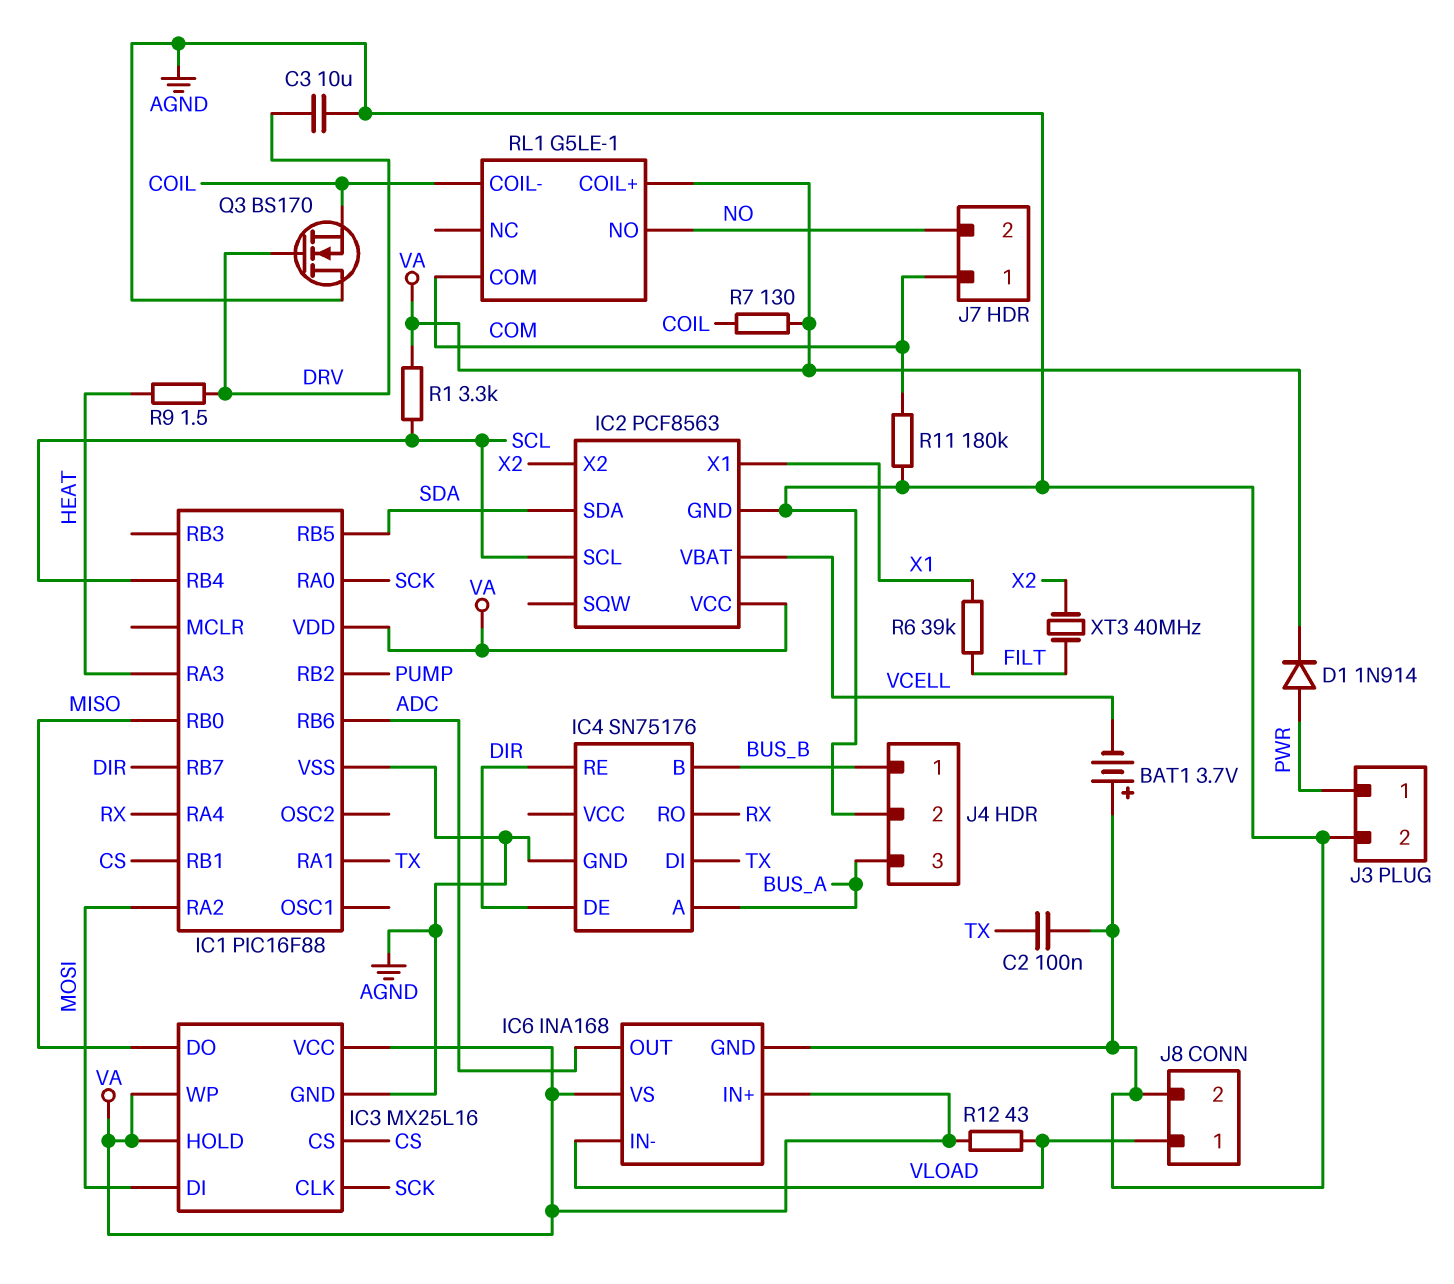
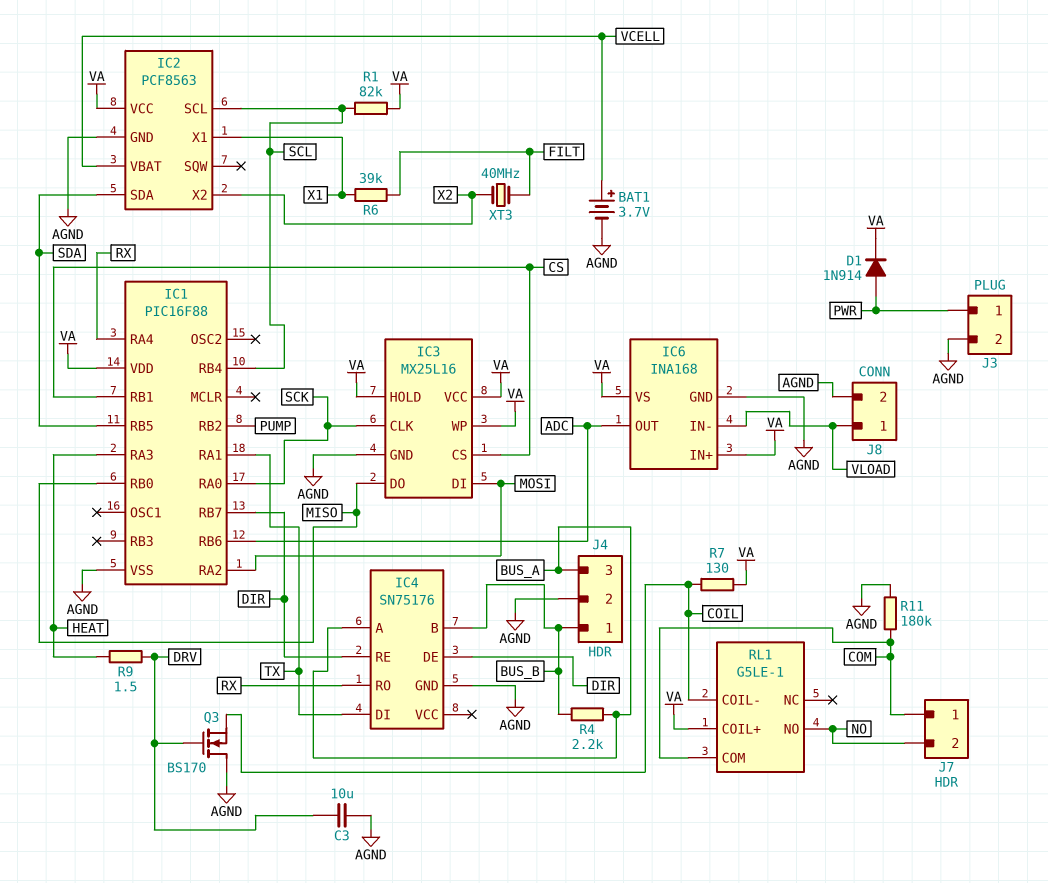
BAT1: 3.7V (plus AGND, minus VCELL) -> 3.7V (plus VCELL, minus AGND)
C2: 100nF (AGND, TX) -> none
R1: 3.3k (SCL, VA) -> 82k (SCL, VA)
R4: none -> 2.2k (BUS_A, BUS_B)
R12: 43 (VA, VLOAD) -> none

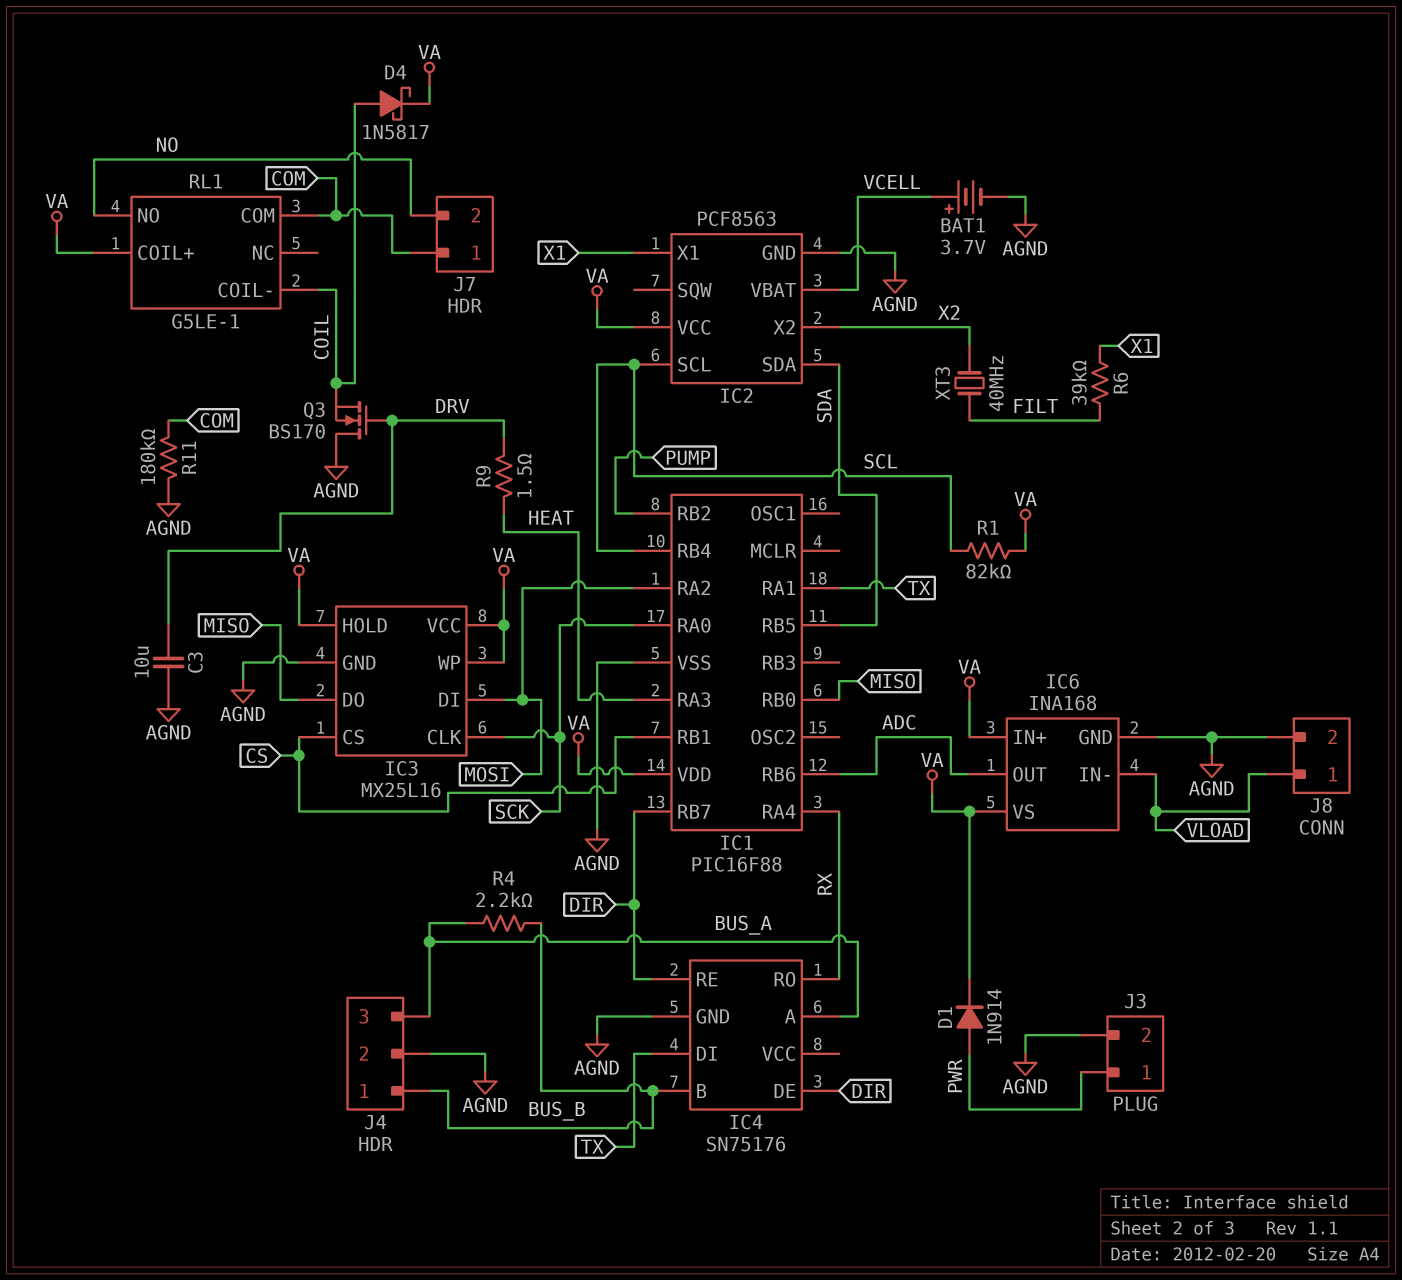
D4: none -> schottky 1N5817 (A COIL, K VA)
R7: 130 (COIL, VA) -> none

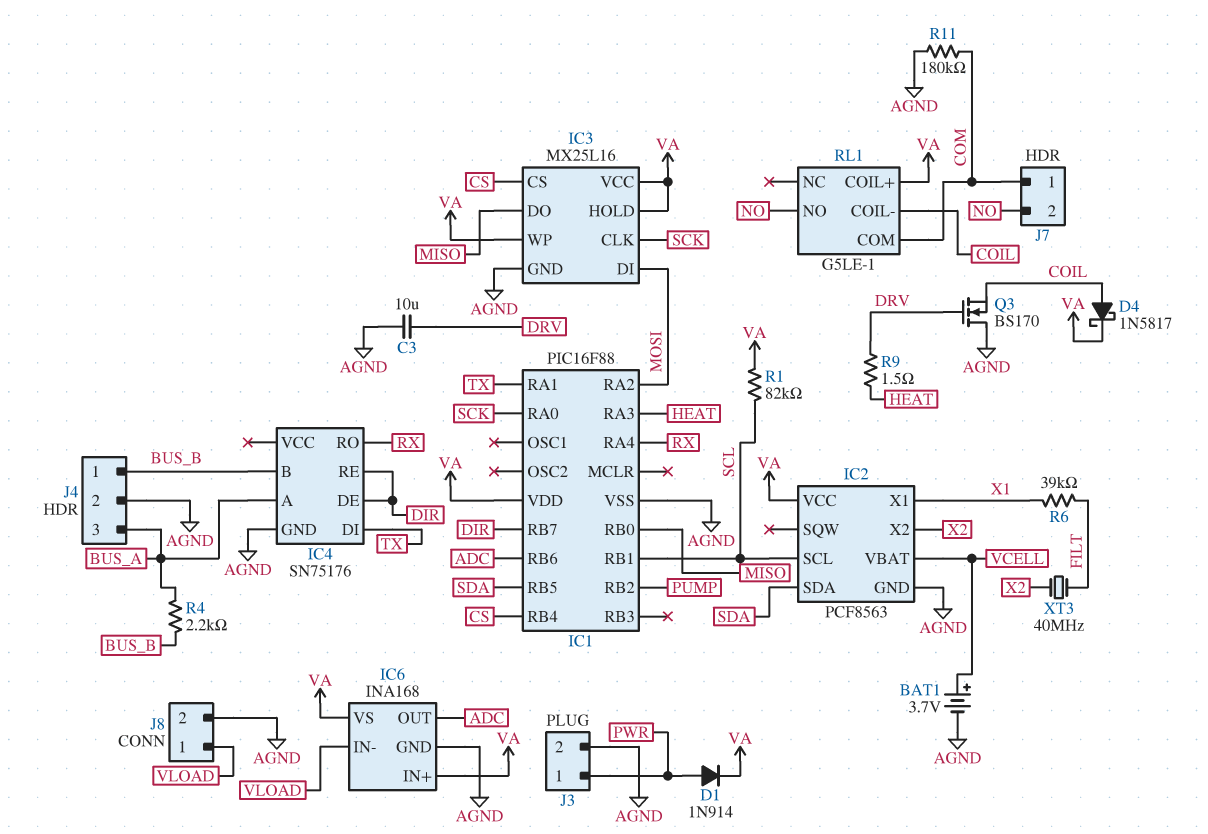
IC1 pin RB1: CS -> SCL
IC1 pin RB4: SCL -> CS

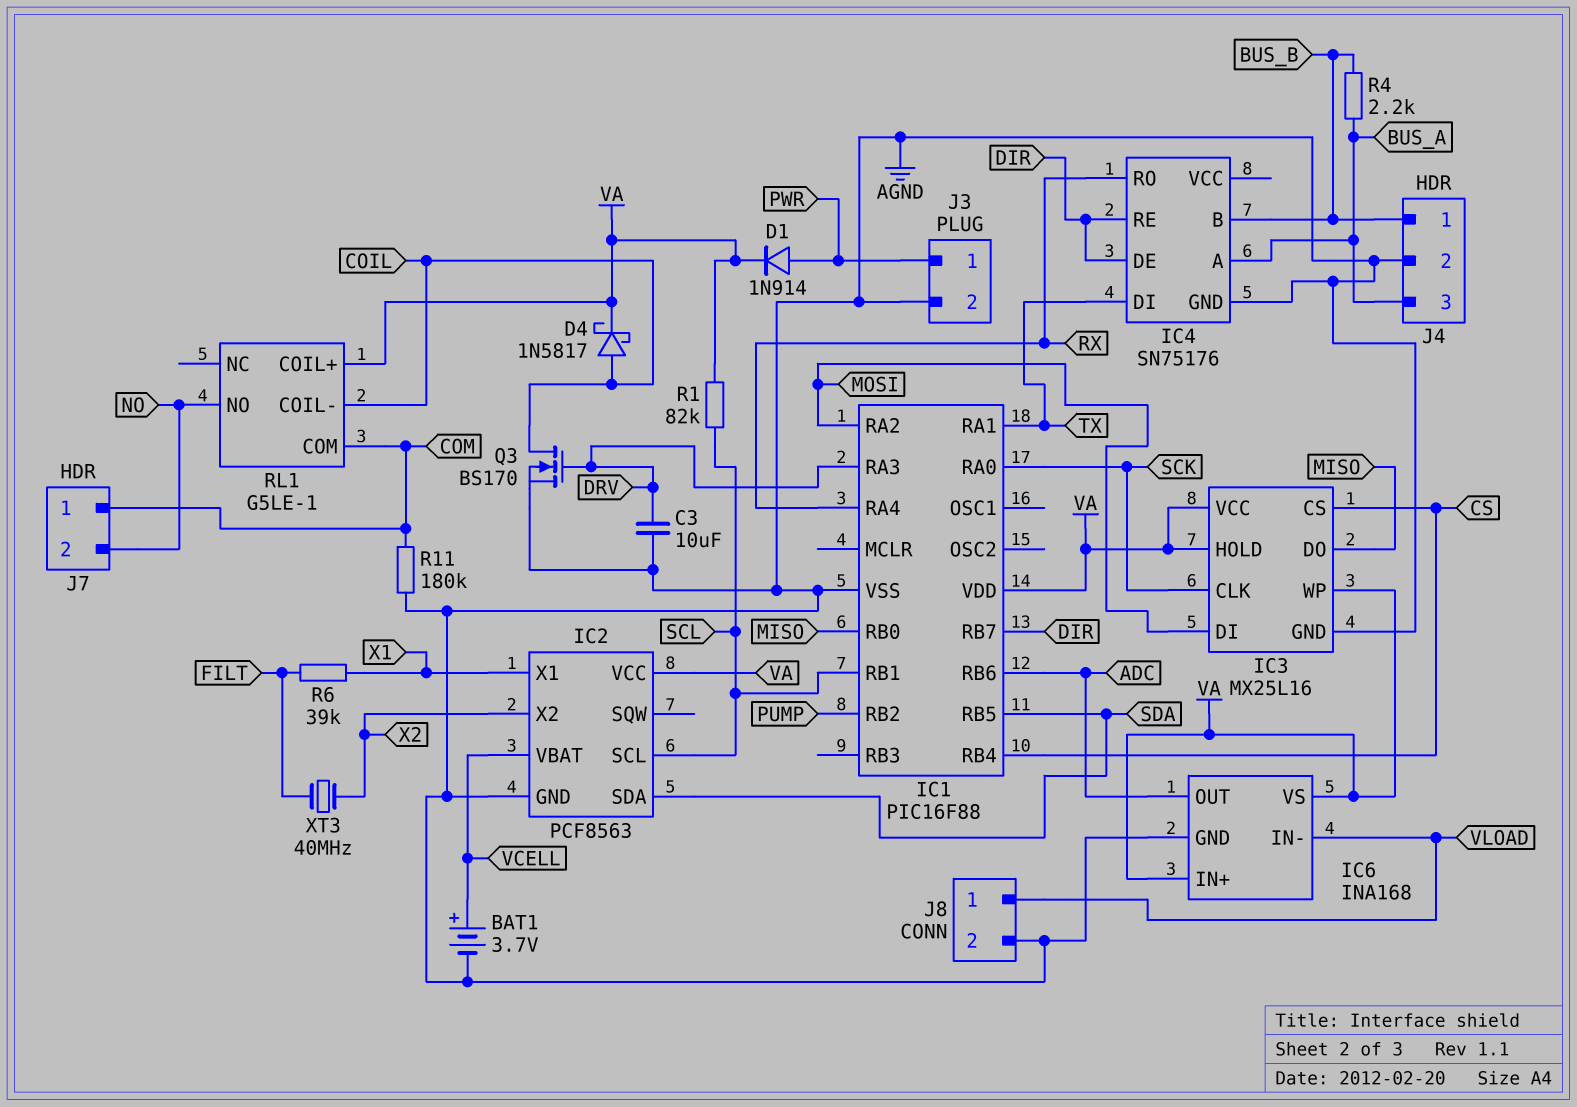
IC1 pin RA3: HEAT -> DRV
Q3: NMOS BS170 (G DRV, D AGND, S COIL) -> NMOS BS170 (G DRV, D COIL, S AGND)
R9: 1.5 (DRV, HEAT) -> none

